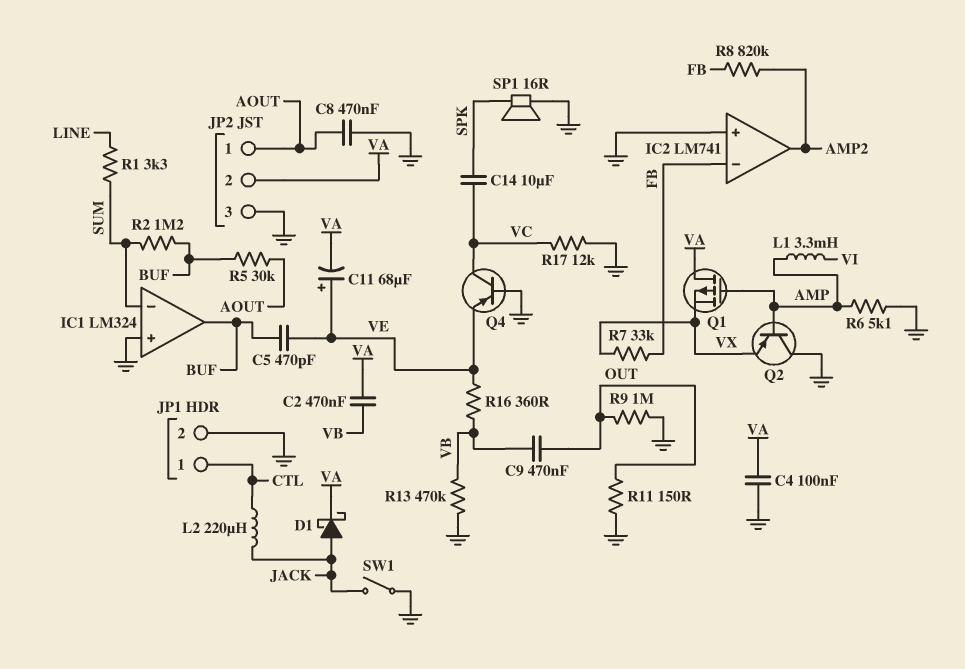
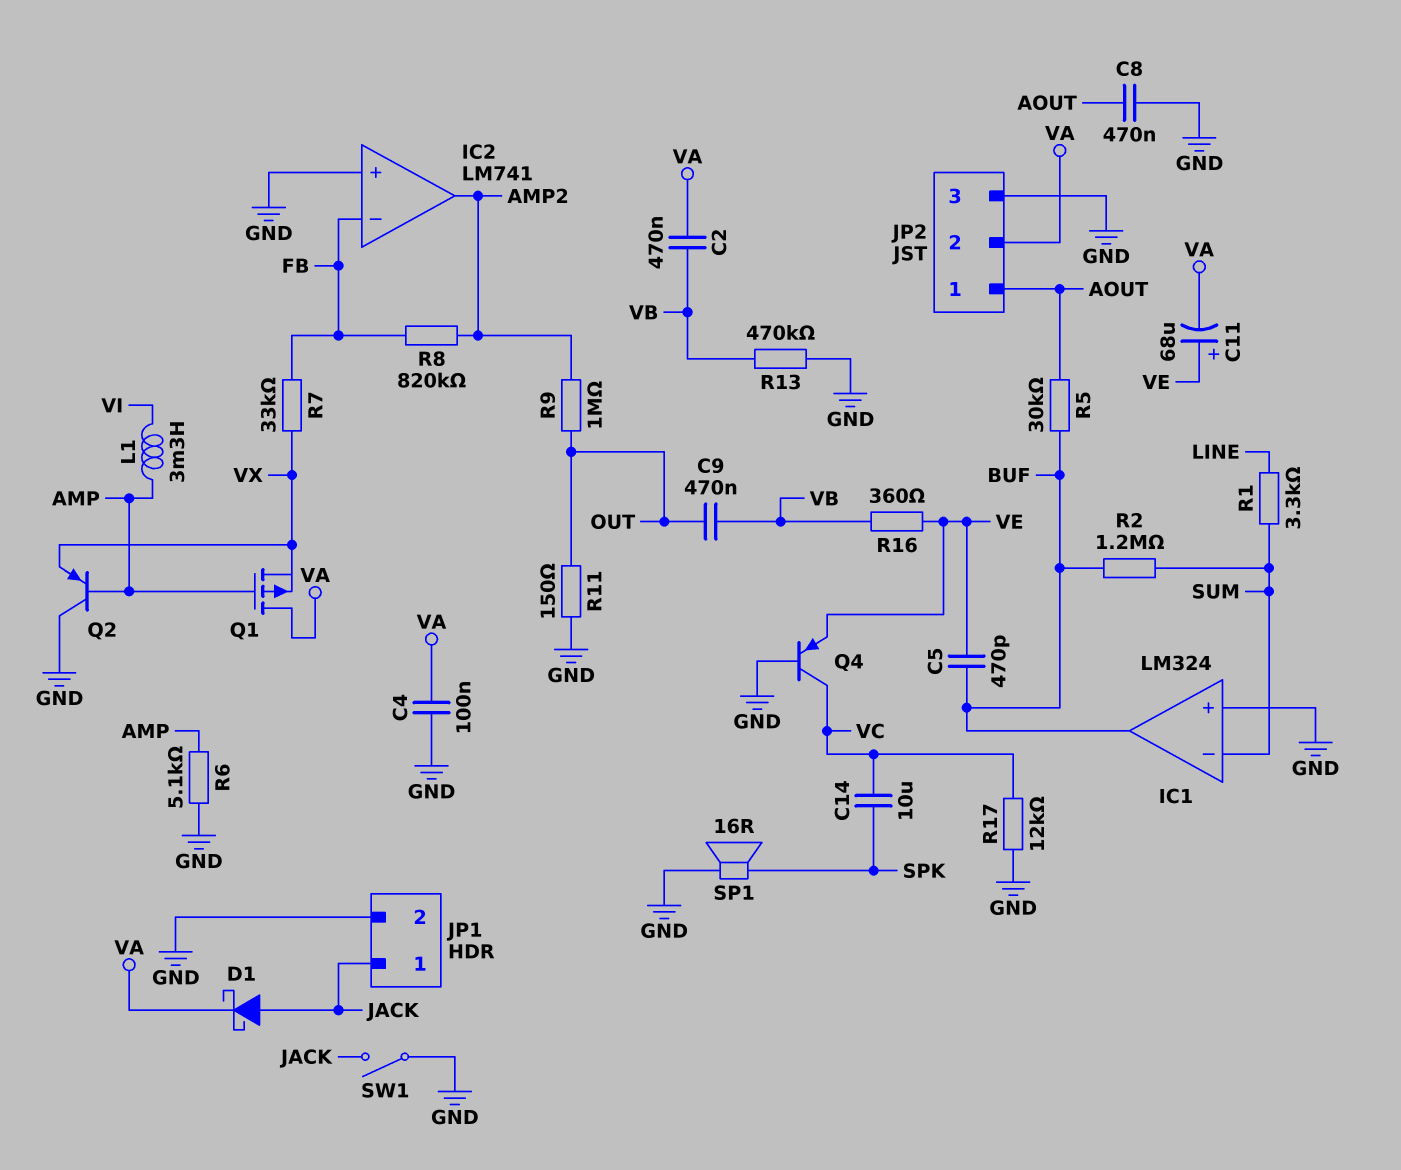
JP1 pin 1: CTL -> JACK
L2: 220uH (CTL, JACK) -> none
R9: 1M (GND, OUT) -> 1M (AMP2, OUT)

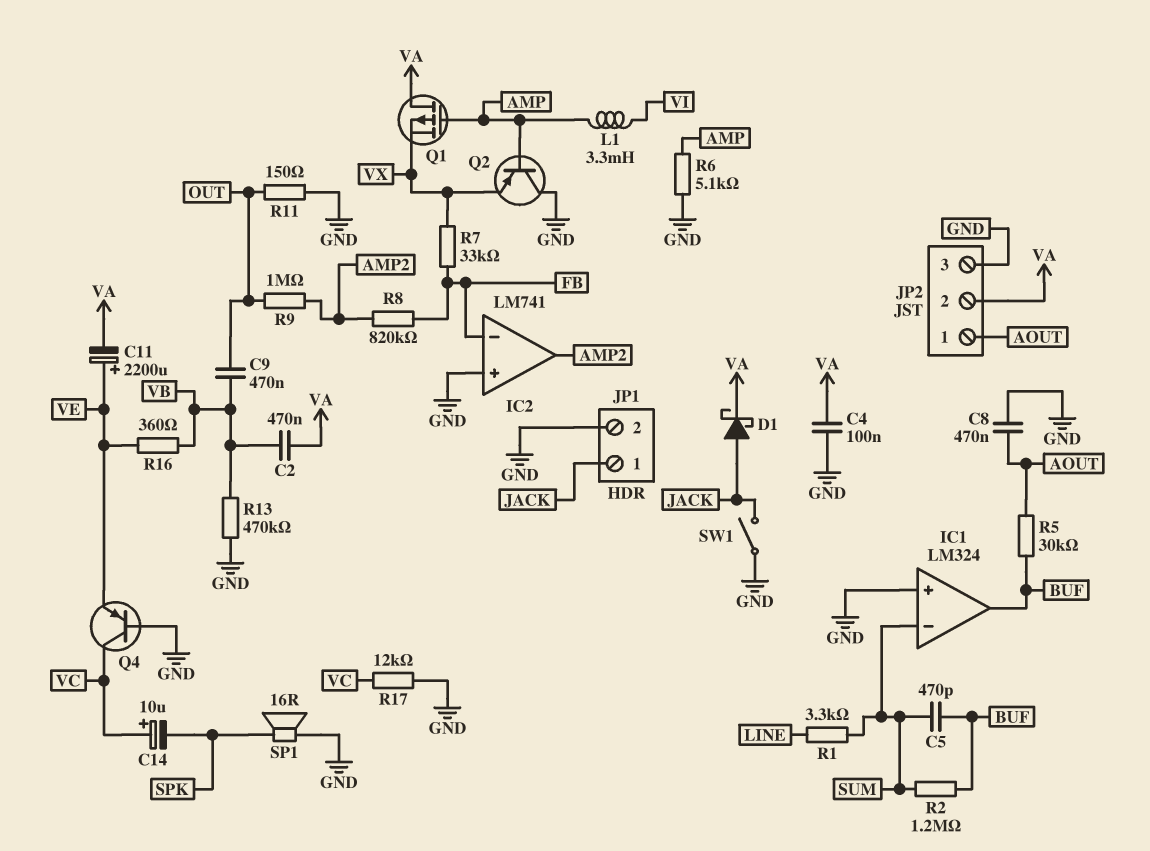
C5: 470pF (BUF, VE) -> 470pF (BUF, SUM)
C11: 68uF (plus VE, minus VA) -> 2200uF (plus VE, minus VA)
C14: 10uF (SPK, VC) -> 10uF (plus VC, minus SPK)

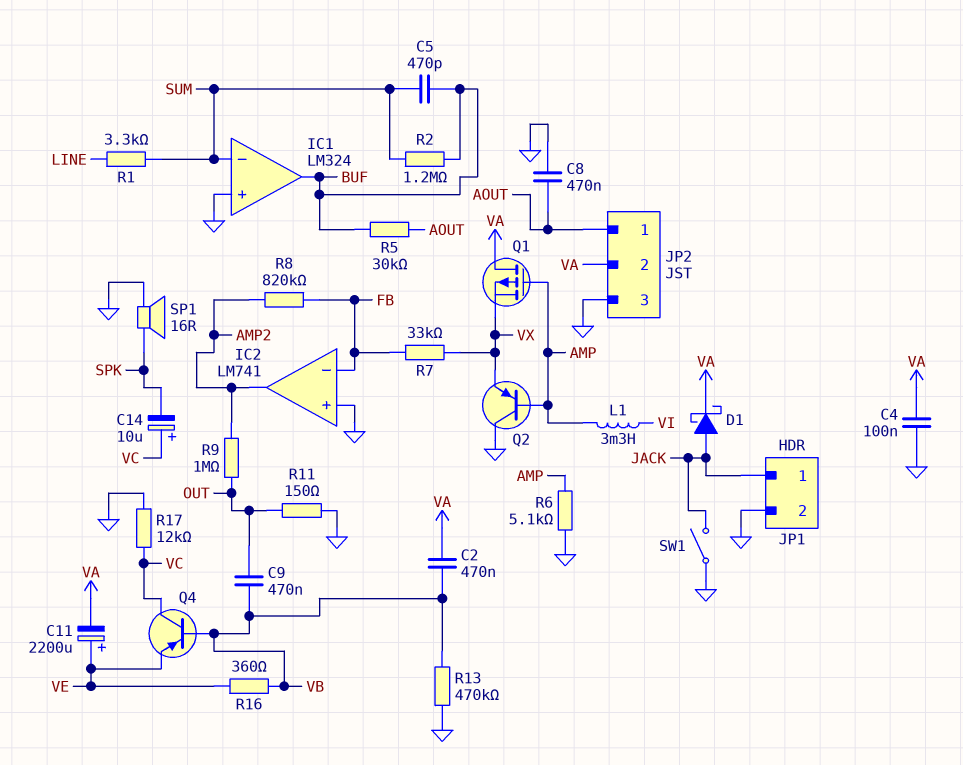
Q4: PNP (B GND, C VC, E VE) -> PNP (B VB, C VC, E VE)

